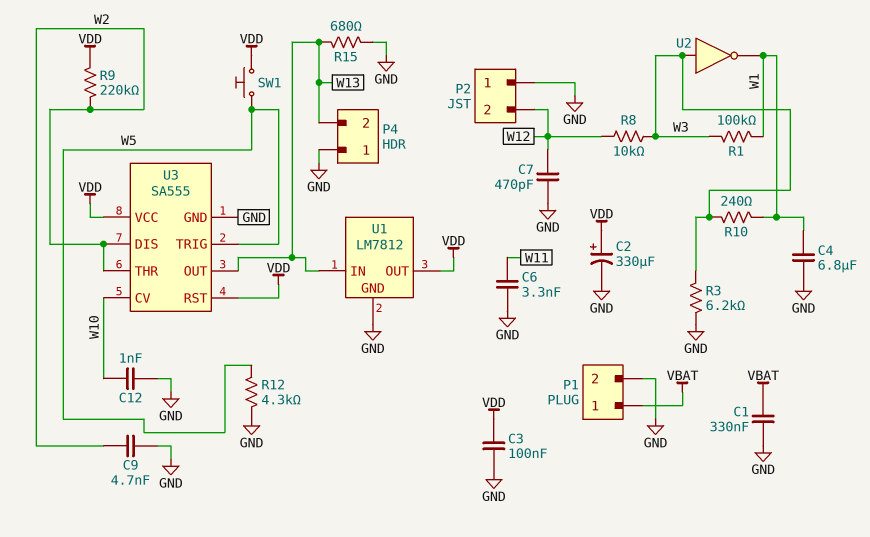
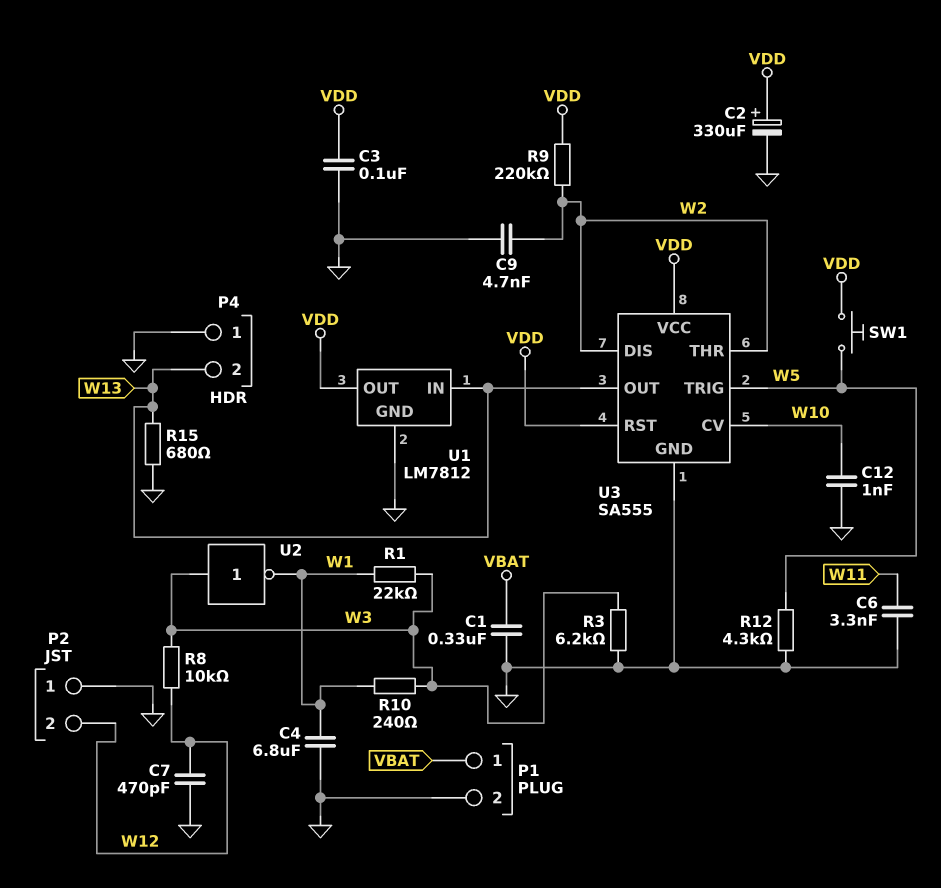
R1: 100k (W1, W3) -> 22k (W1, W3)

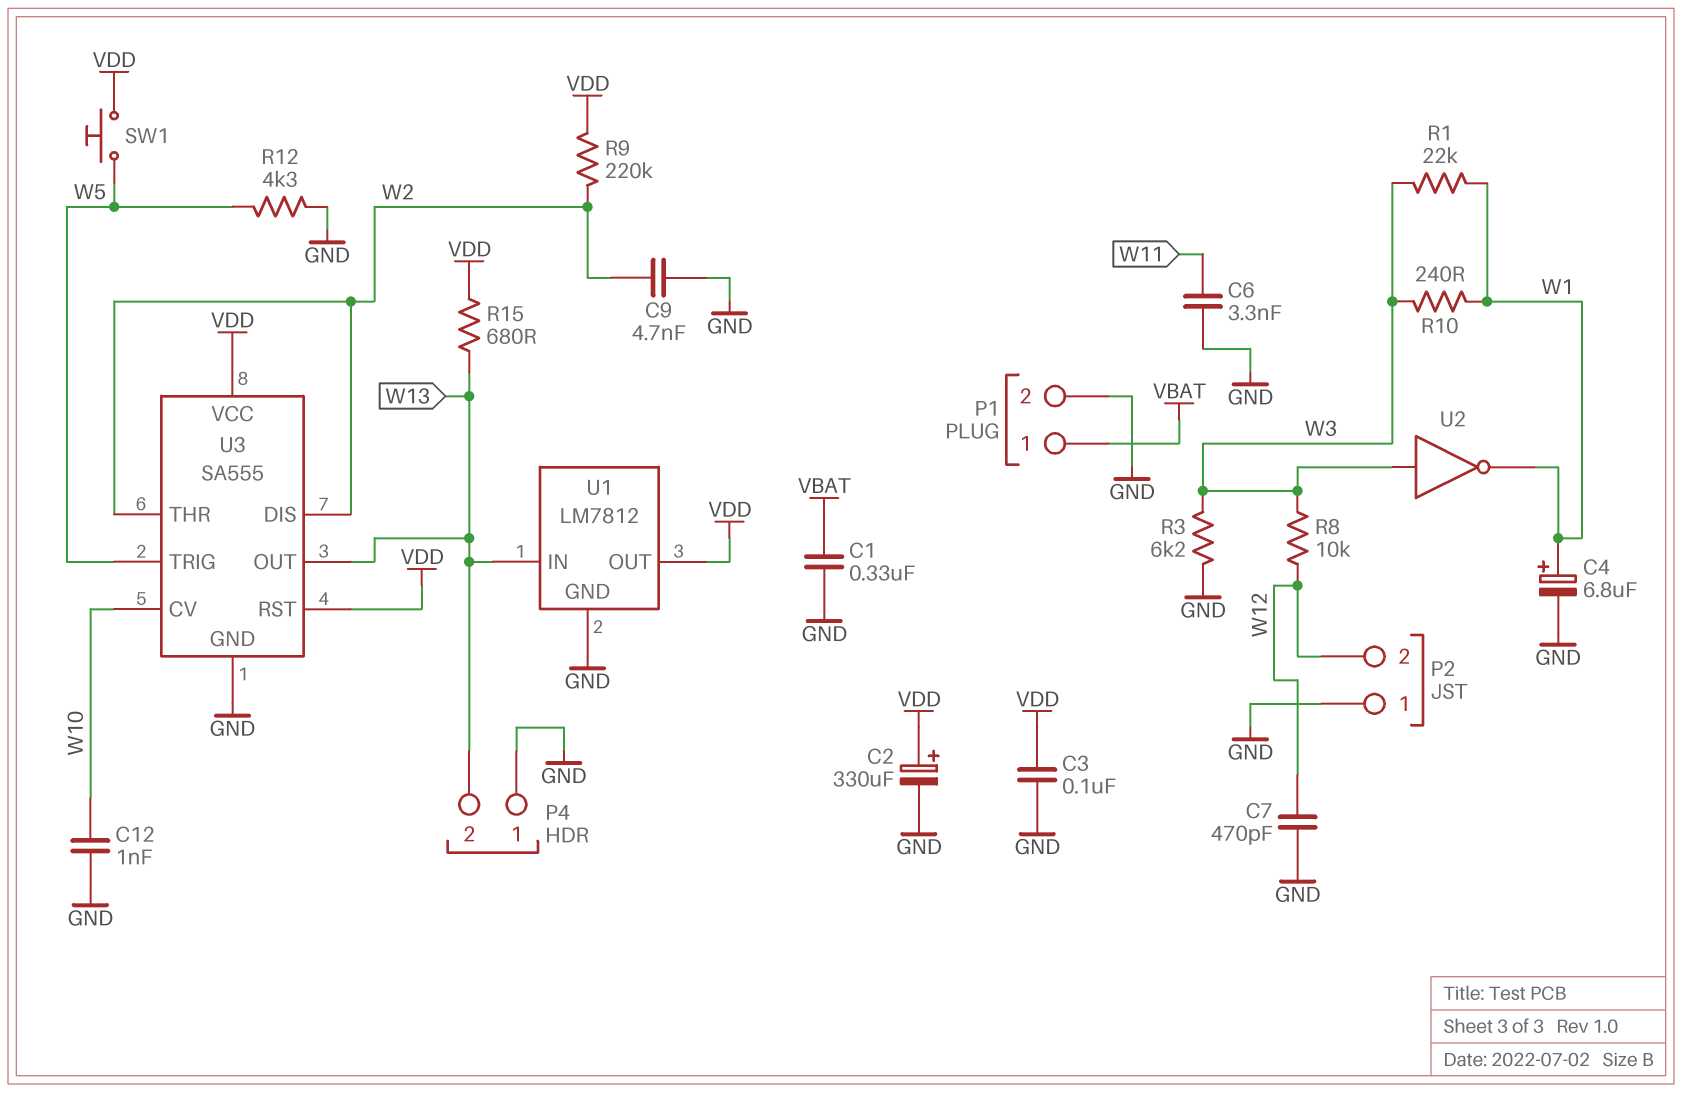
C4: 6.8uF (GND, W1) -> 6.8uF (plus W1, minus GND)
R15: 680 (GND, W13) -> 680 (VDD, W13)

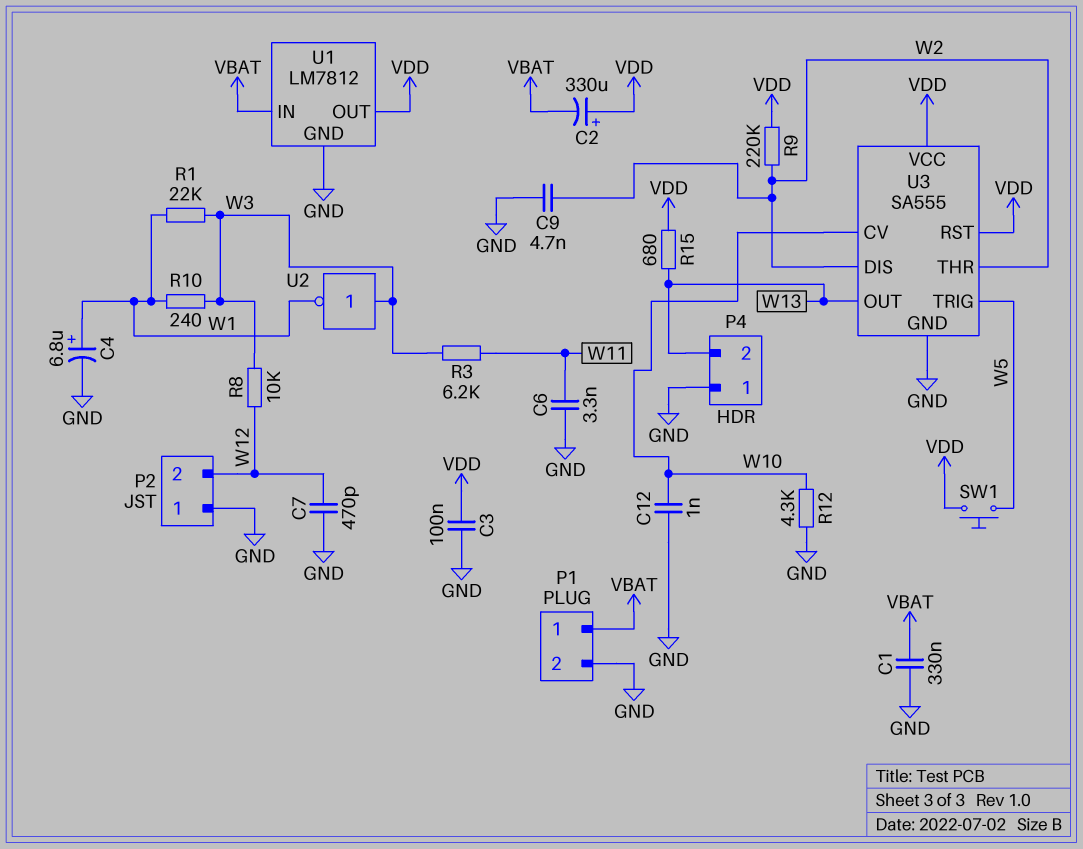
C2: 330uF (plus VDD, minus GND) -> 330uF (plus VDD, minus VBAT)
R3: 6.2k (GND, W3) -> 6.2k (W3, W11)
R12: 4.3k (GND, W5) -> 4.3k (GND, W10)
U1 pin IN: W13 -> VBAT

